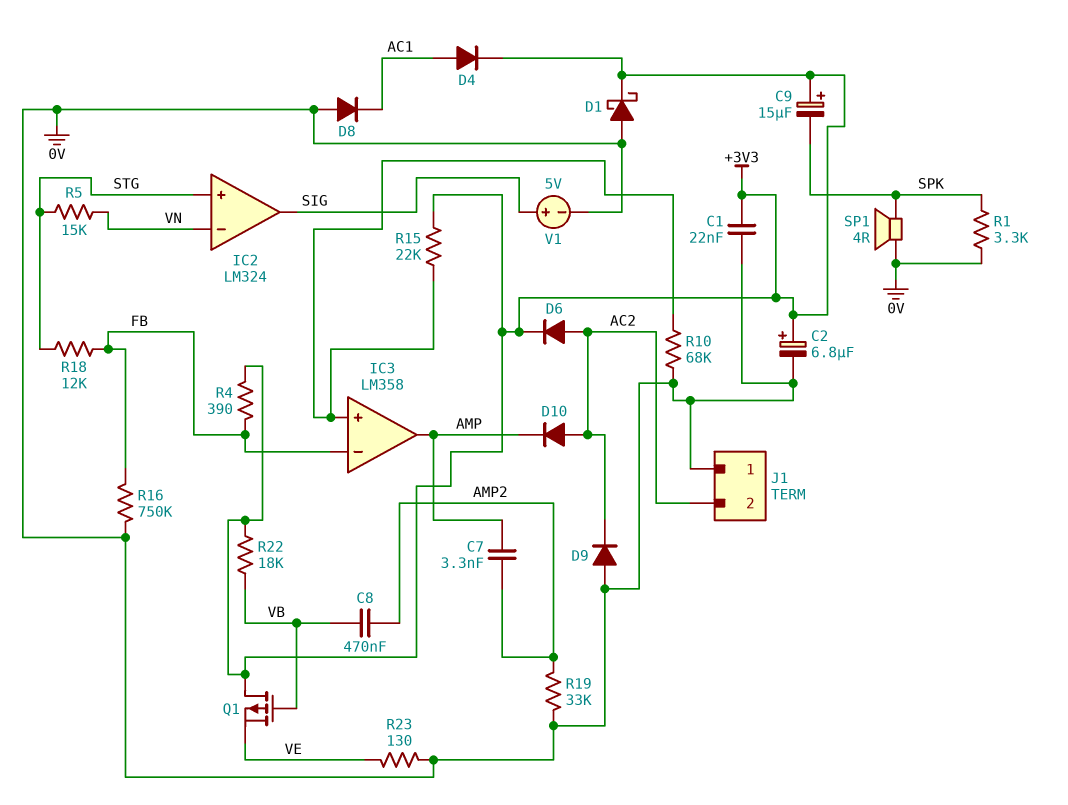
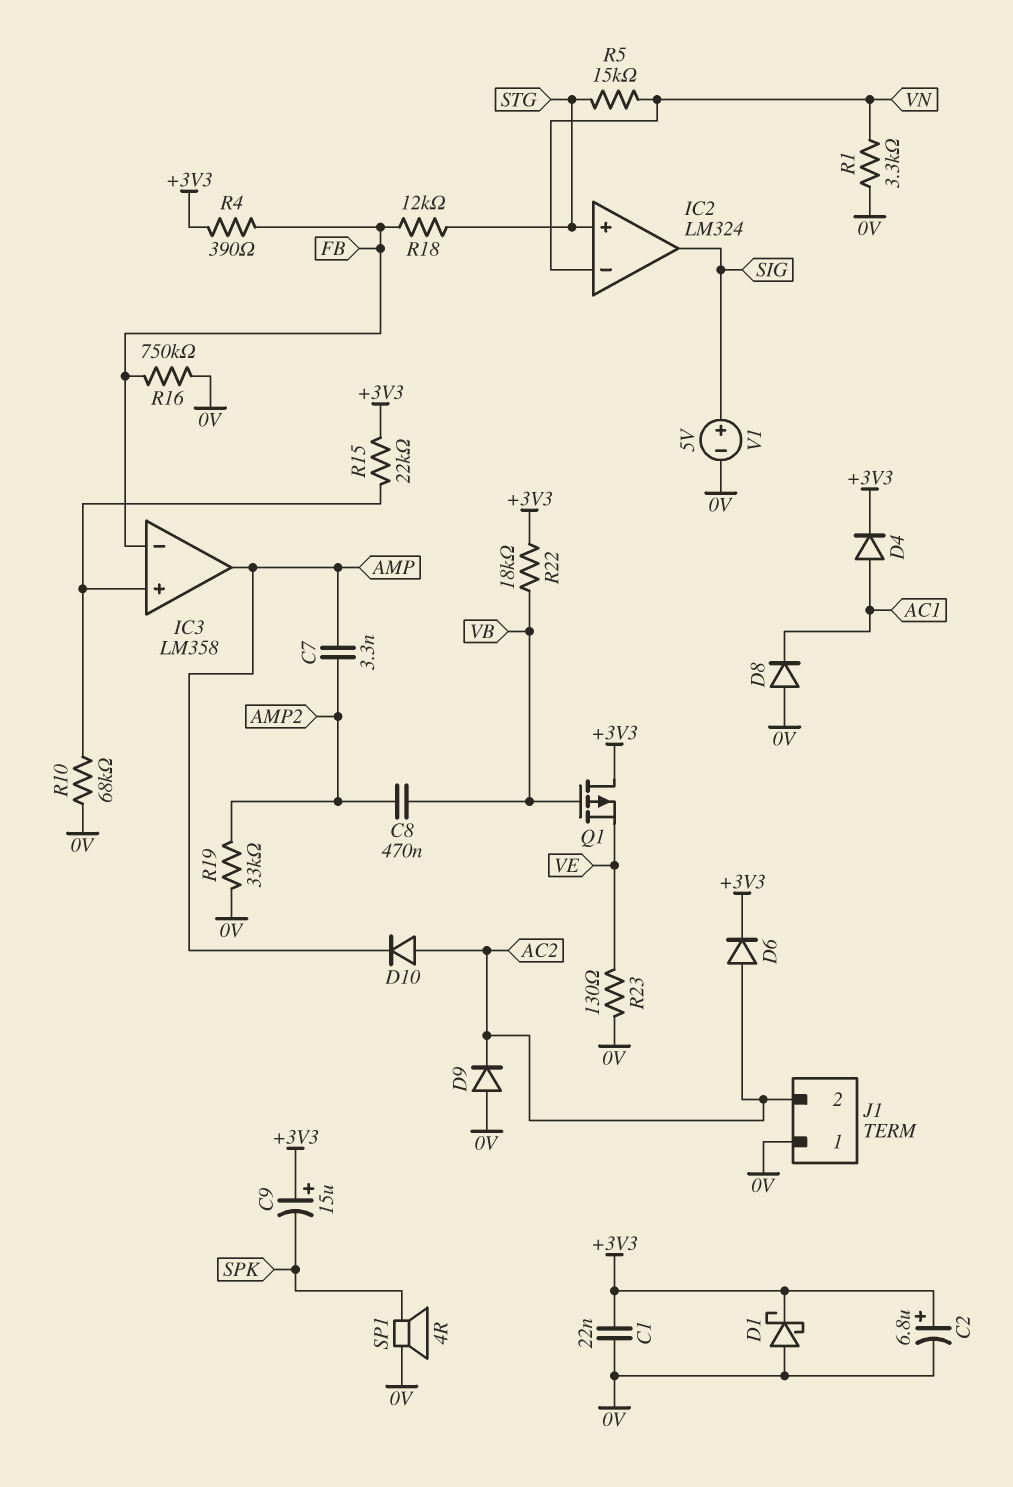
R1: 3.3k (0V, SPK) -> 3.3k (0V, VN)

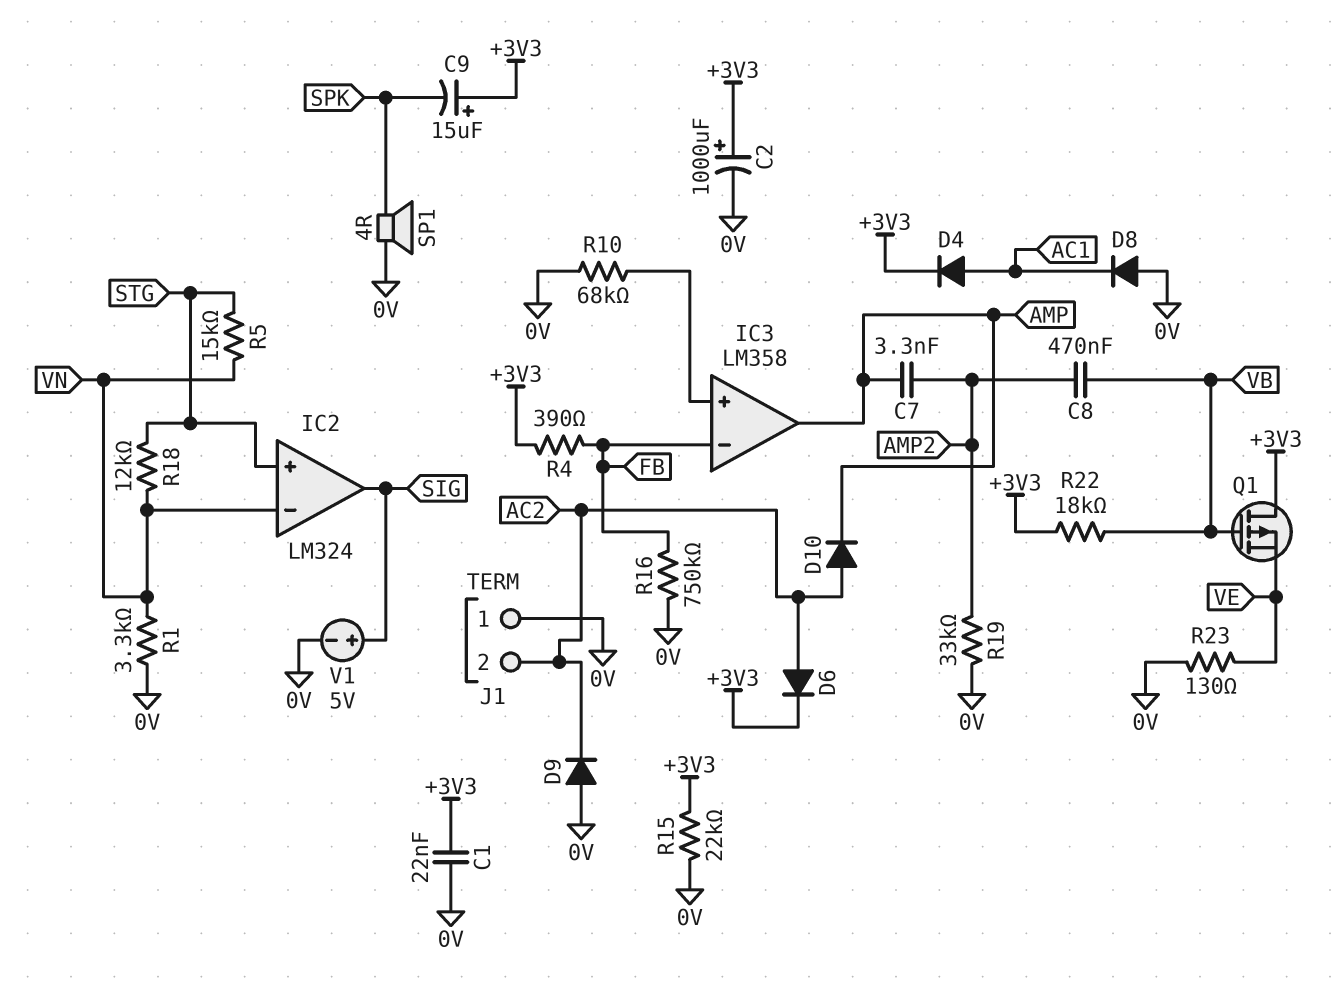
C2: 6.8uF (plus +3V3, minus 0V) -> 1000uF (plus +3V3, minus 0V)
D1: schottky (A 0V, K +3V3) -> none
R15: 22k (+3V3, IC3/in+) -> 22k (+3V3, 0V)
R18: 12k (FB, STG) -> 12k (STG, VN)

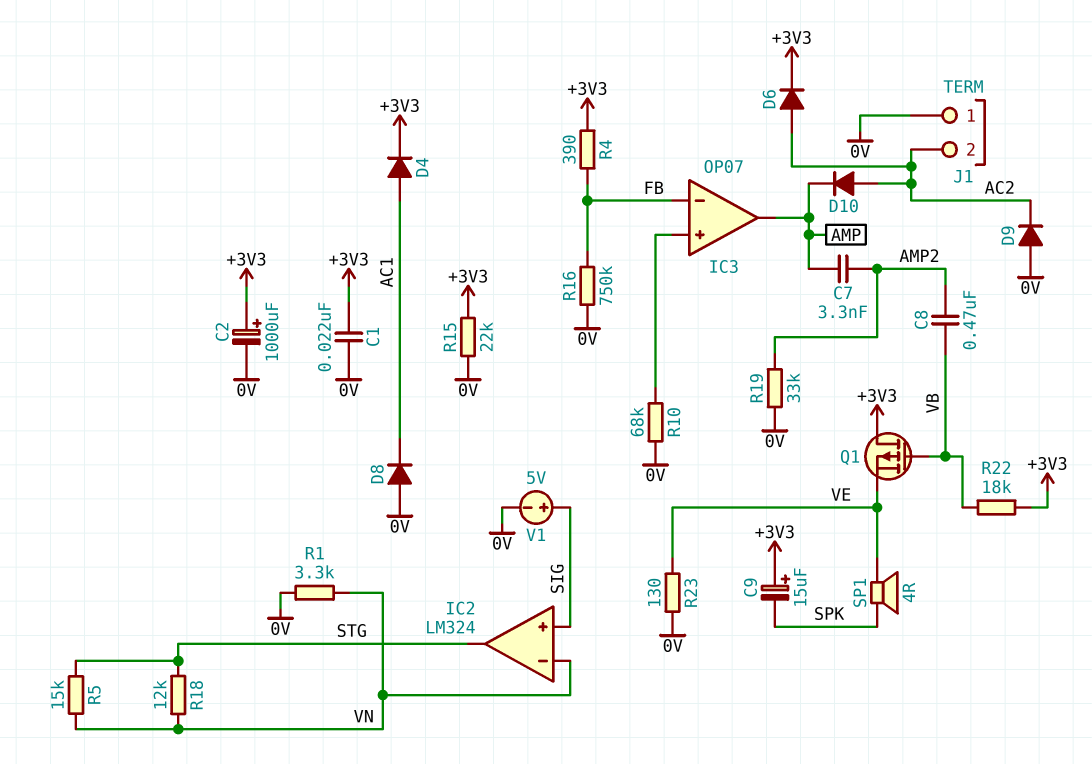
IC2 pin in+: STG -> SIG
IC2 pin out: SIG -> STG
IC3: LM358 -> OP07
SP1: speaker 4R (0V, SPK) -> speaker 4R (SPK, VE)

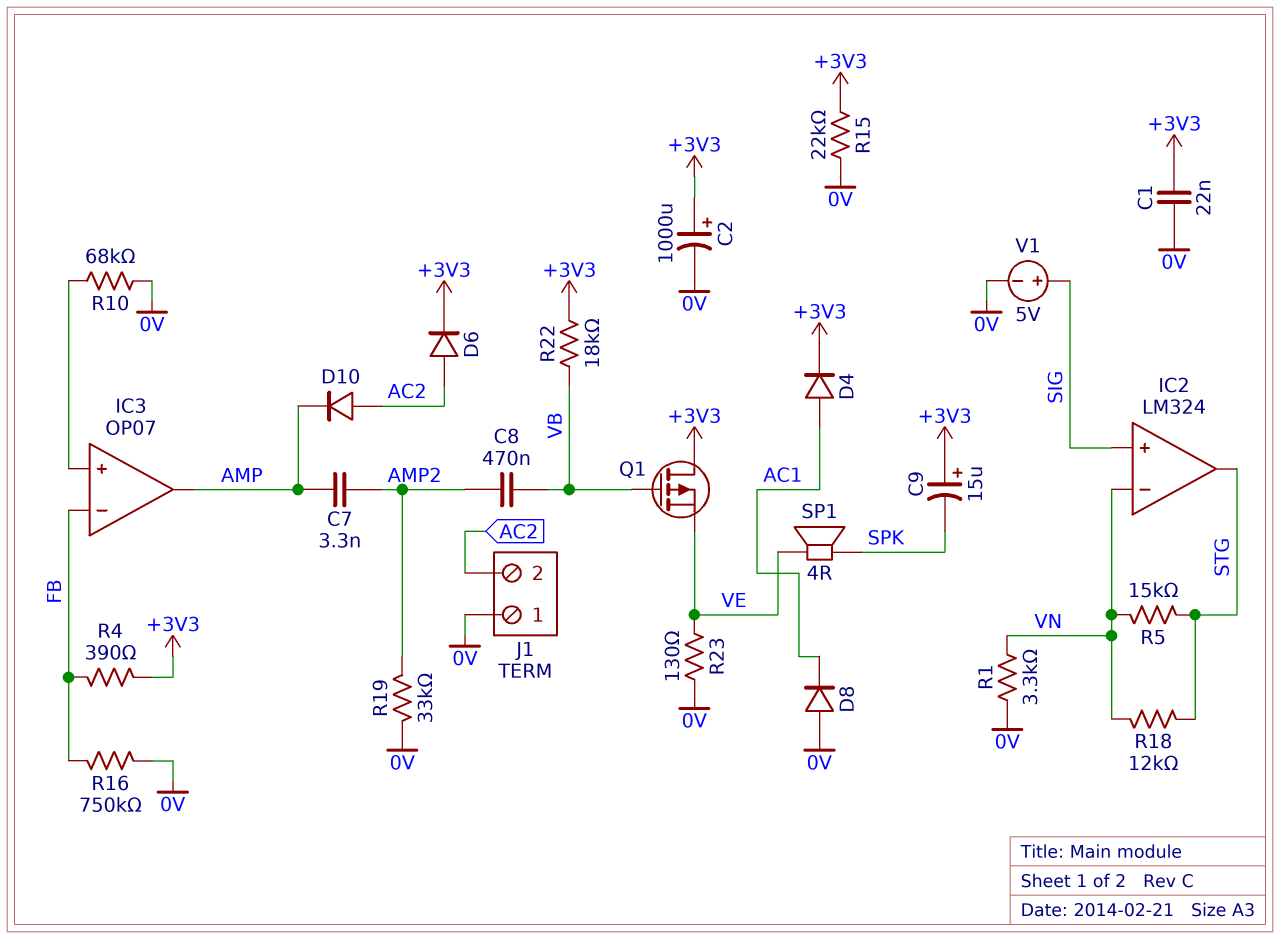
D9: diode (A 0V, K AC2) -> none

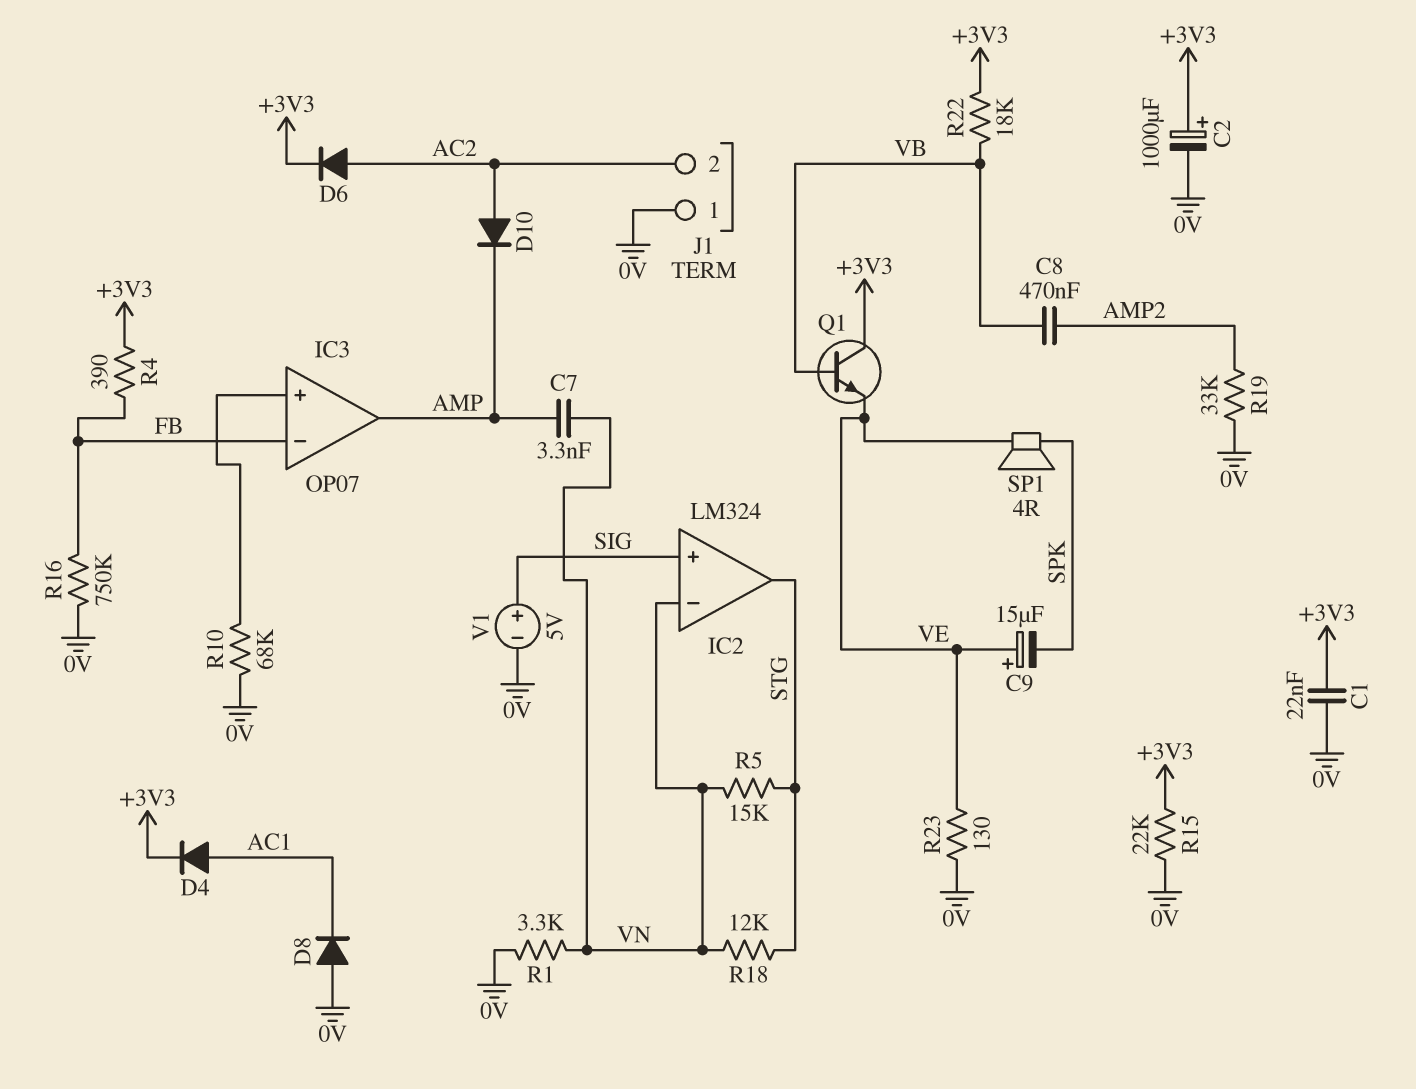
C7: 3.3nF (AMP, AMP2) -> 3.3nF (AMP, VN)
C9: 15uF (plus +3V3, minus SPK) -> 15uF (plus VE, minus SPK)
Q1: PMOS (G VB, D +3V3, S VE) -> NPN (B VB, C +3V3, E VE)

